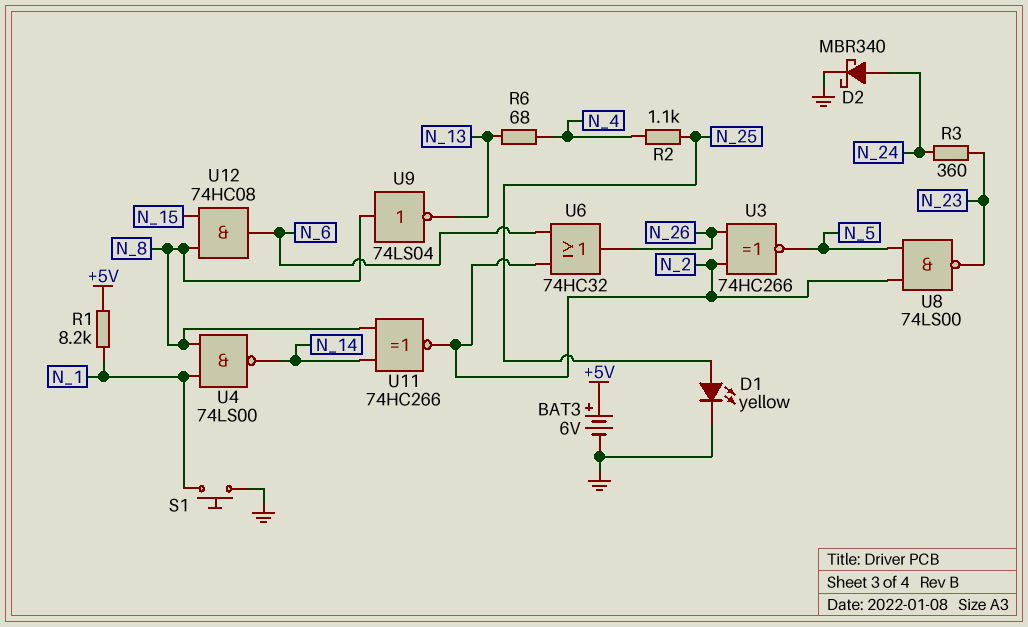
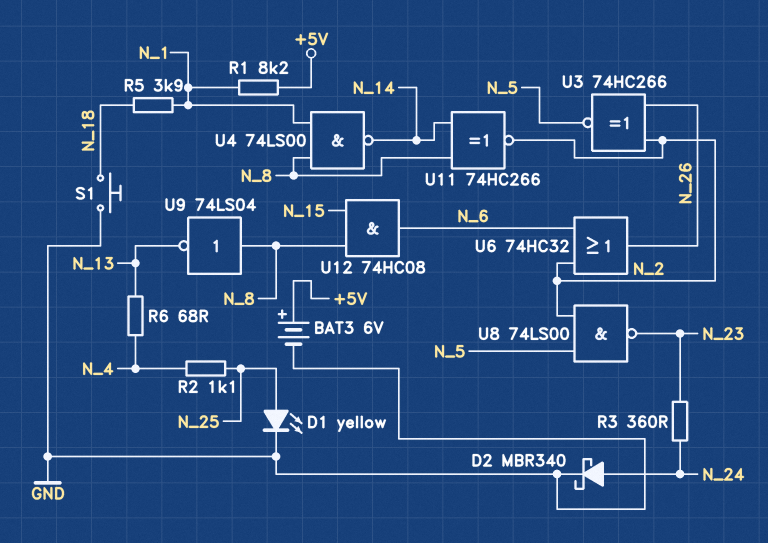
R5: none -> 3.9k (N_1, N_18)
S1: button (GND, N_1) -> button (GND, N_18)

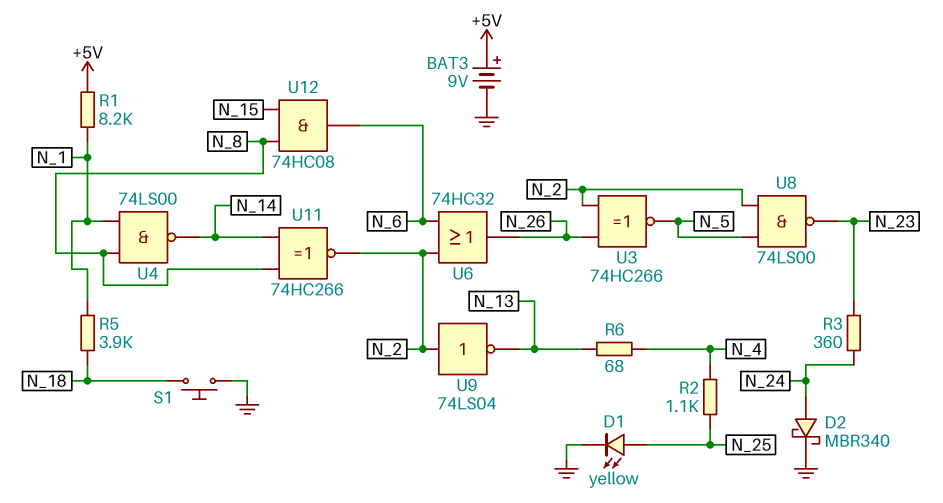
BAT3: 6V (plus +5V, minus GND) -> 9V (plus +5V, minus GND)
U9: NOT 74LS04 (in N_8, out N_13) -> NOT 74LS04 (in N_2, out N_13)

